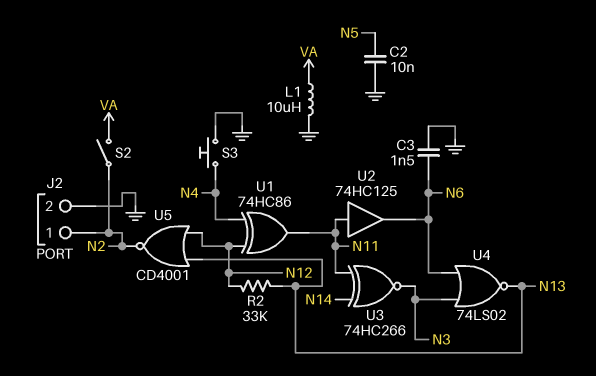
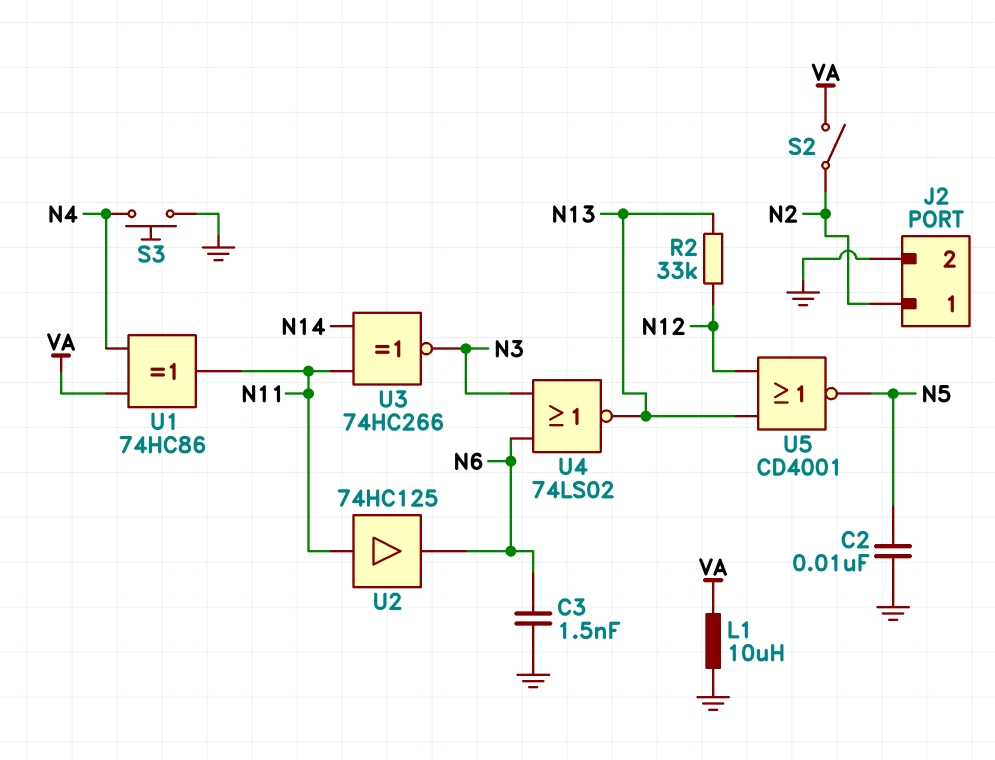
U1: XOR 74HC86 (in N4, in N12, out N11) -> XOR 74HC86 (in N4, in VA, out N11)
U5: NOR CD4001 (in N12, in N13, out N2) -> NOR CD4001 (in N12, in N13, out N5)

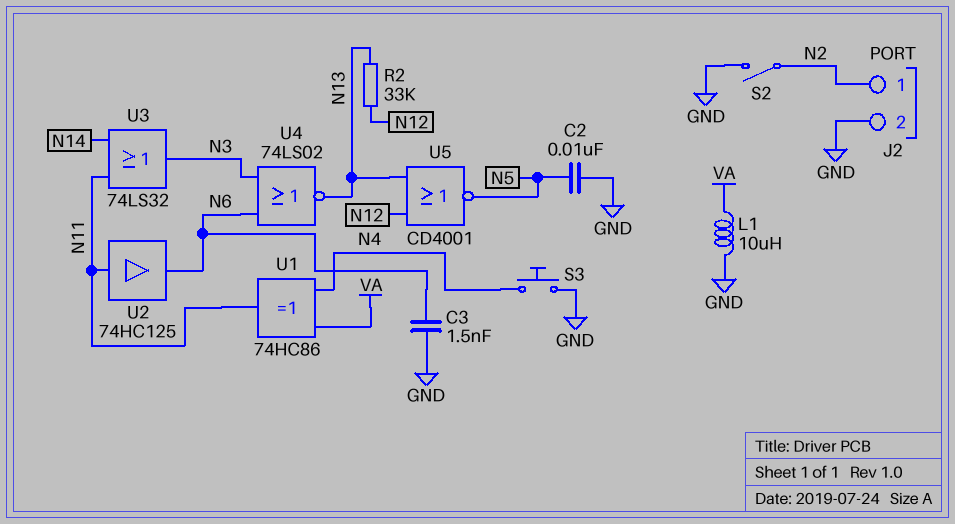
S2: switch (N2, VA) -> switch (GND, N2)
U3: XNOR 74HC266 (in N11, in N14, out N3) -> OR 74LS32 (in N11, in N14, out N3)

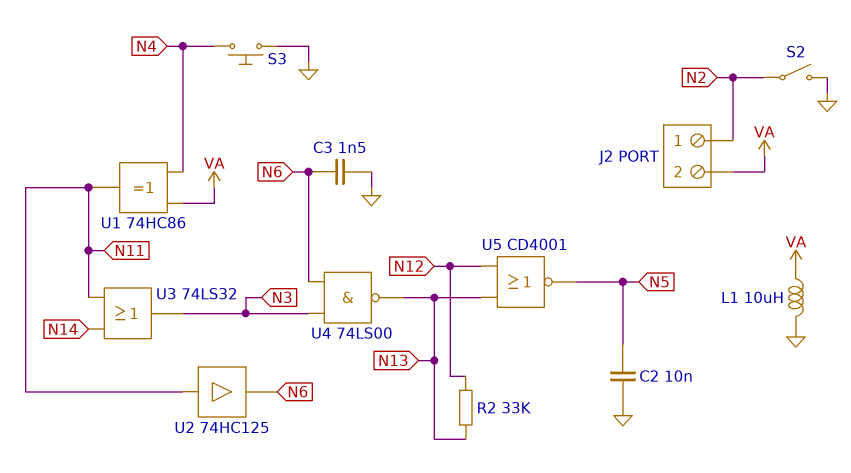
J2 pin 2: GND -> VA
U4: NOR 74LS02 (in N3, in N6, out N13) -> NAND 74LS00 (in N3, in N6, out N13)

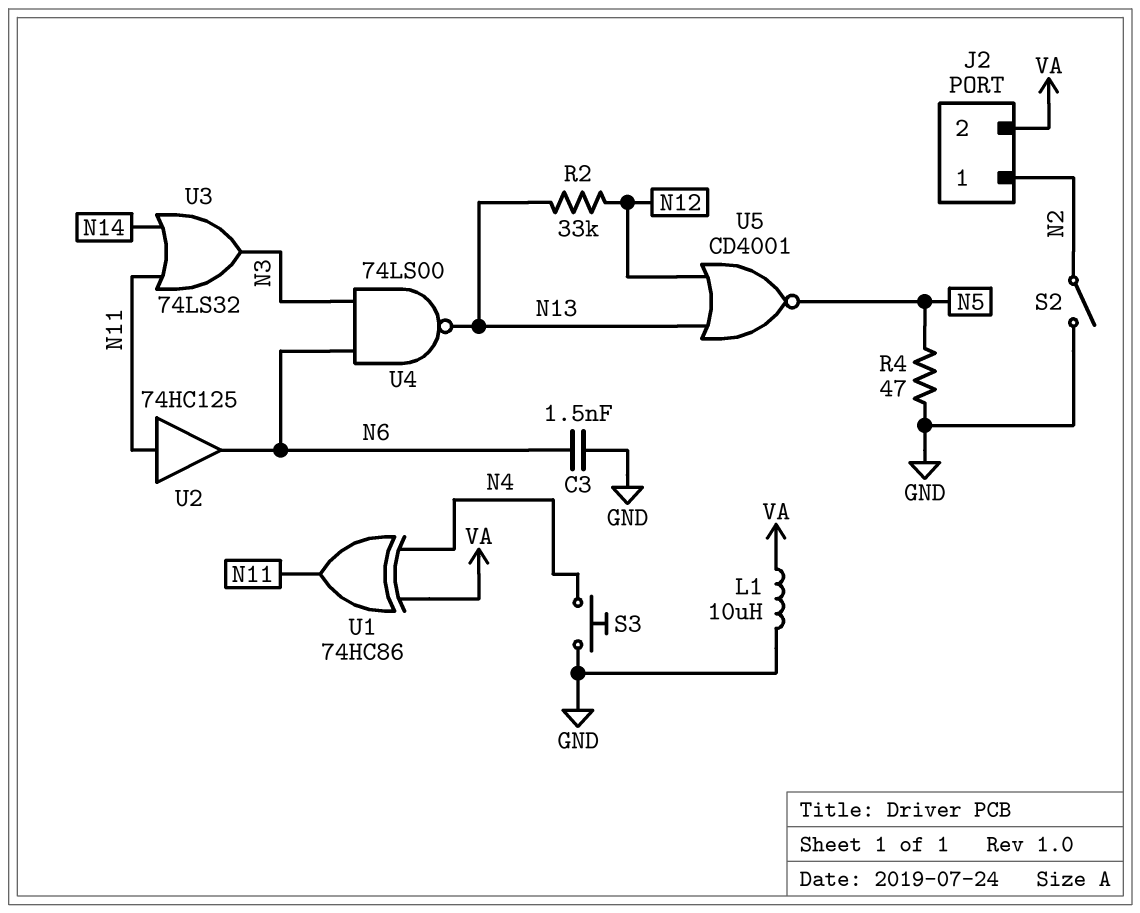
C2: 10nF (GND, N5) -> none
R4: none -> 47 (GND, N5)

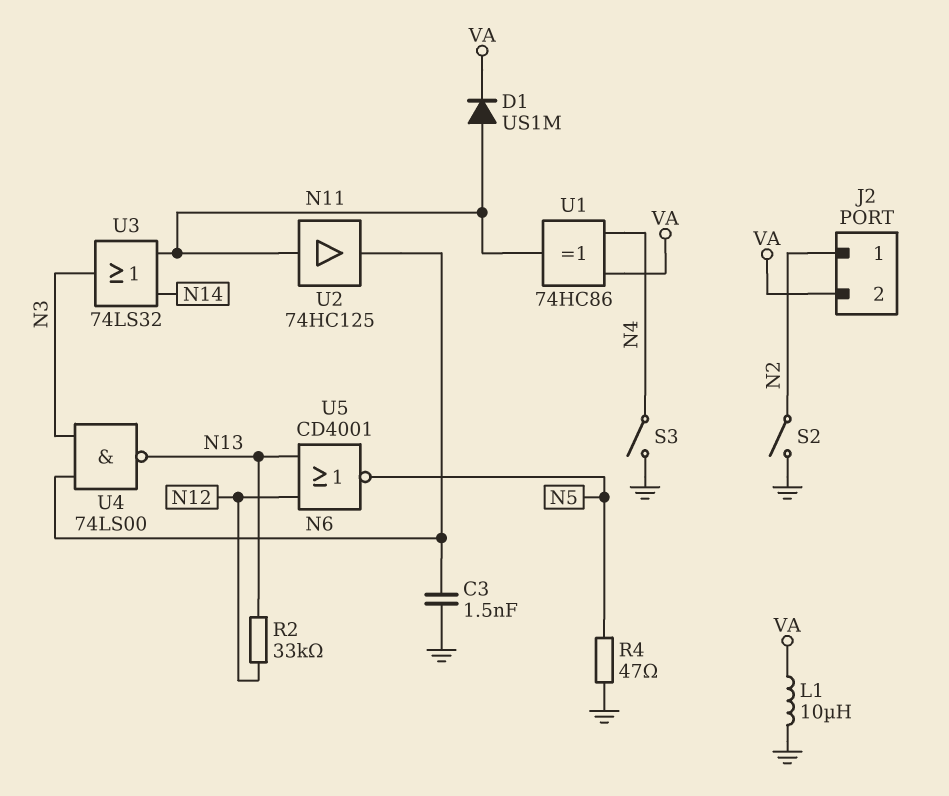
D1: none -> diode US1M (A N11, K VA)
S3: button (GND, N4) -> switch (GND, N4)

